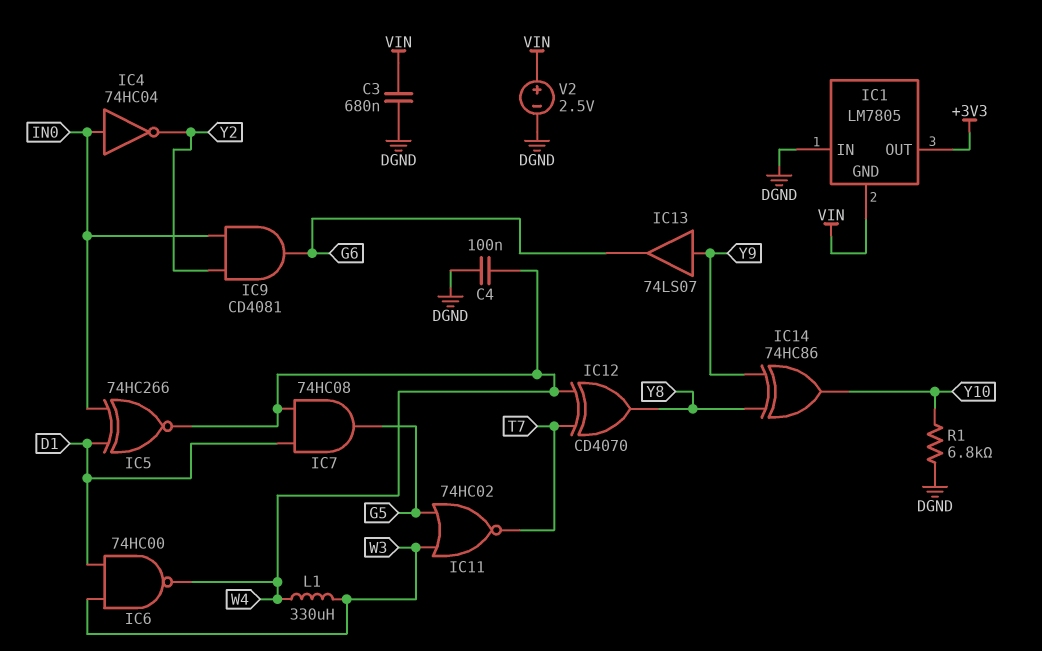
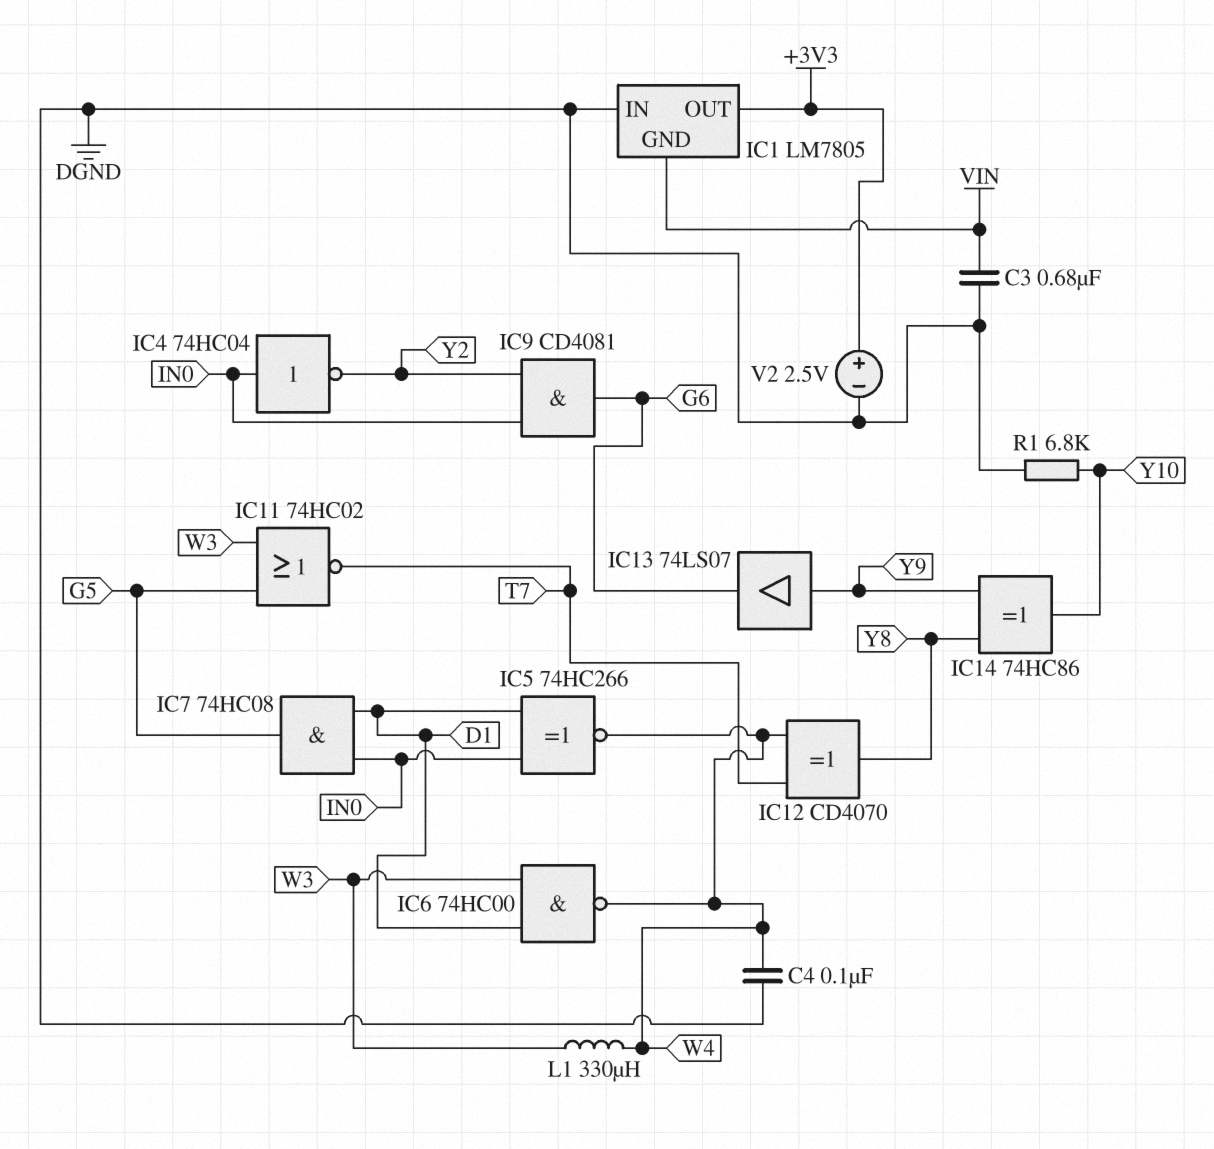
IC7: AND 74HC08 (in D1, in W4, out G5) -> AND 74HC08 (in D1, in IN0, out G5)
V2: 2.5V (plus VIN, minus DGND) -> 2.5V (plus +3V3, minus DGND)

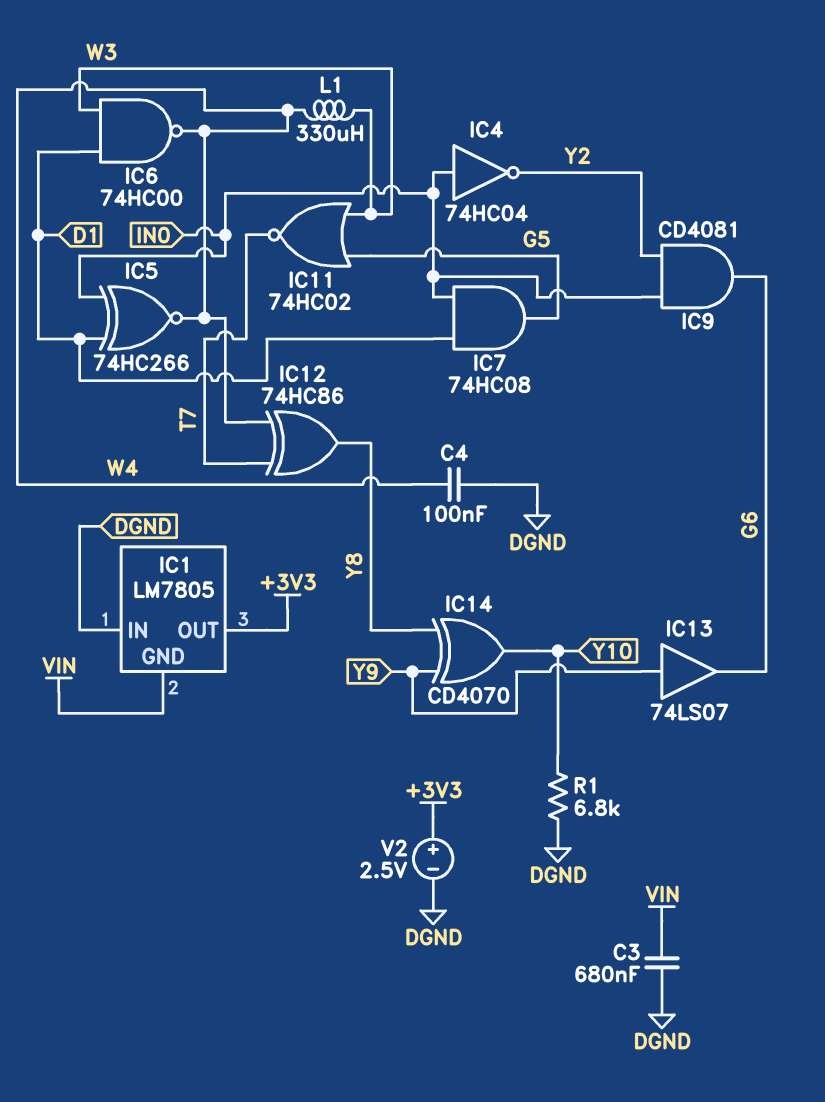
IC12: XOR CD4070 (in T7, in W4, out Y8) -> XOR 74HC86 (in T7, in W4, out Y8)
IC14: XOR 74HC86 (in Y8, in Y9, out Y10) -> XOR CD4070 (in Y8, in Y9, out Y10)

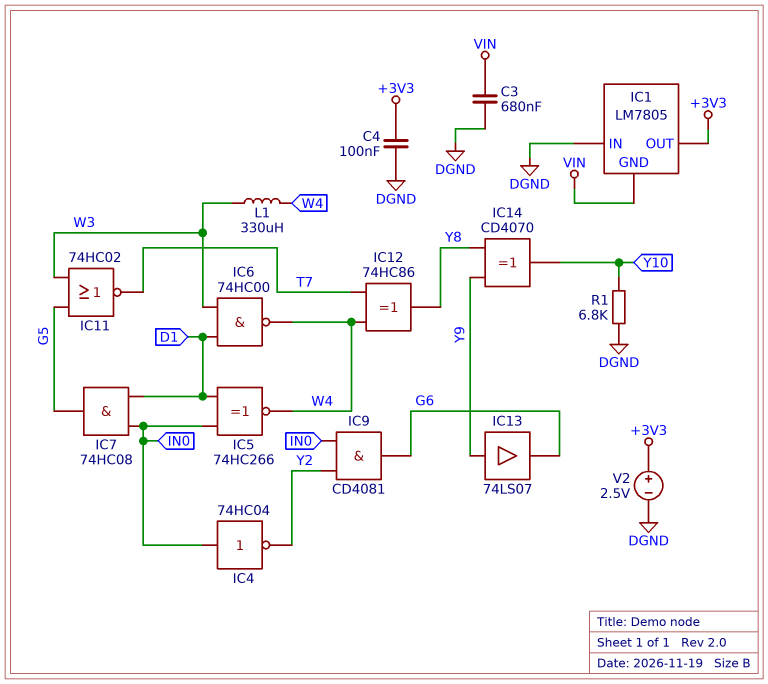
C4: 100nF (DGND, W4) -> 100nF (+3V3, DGND)

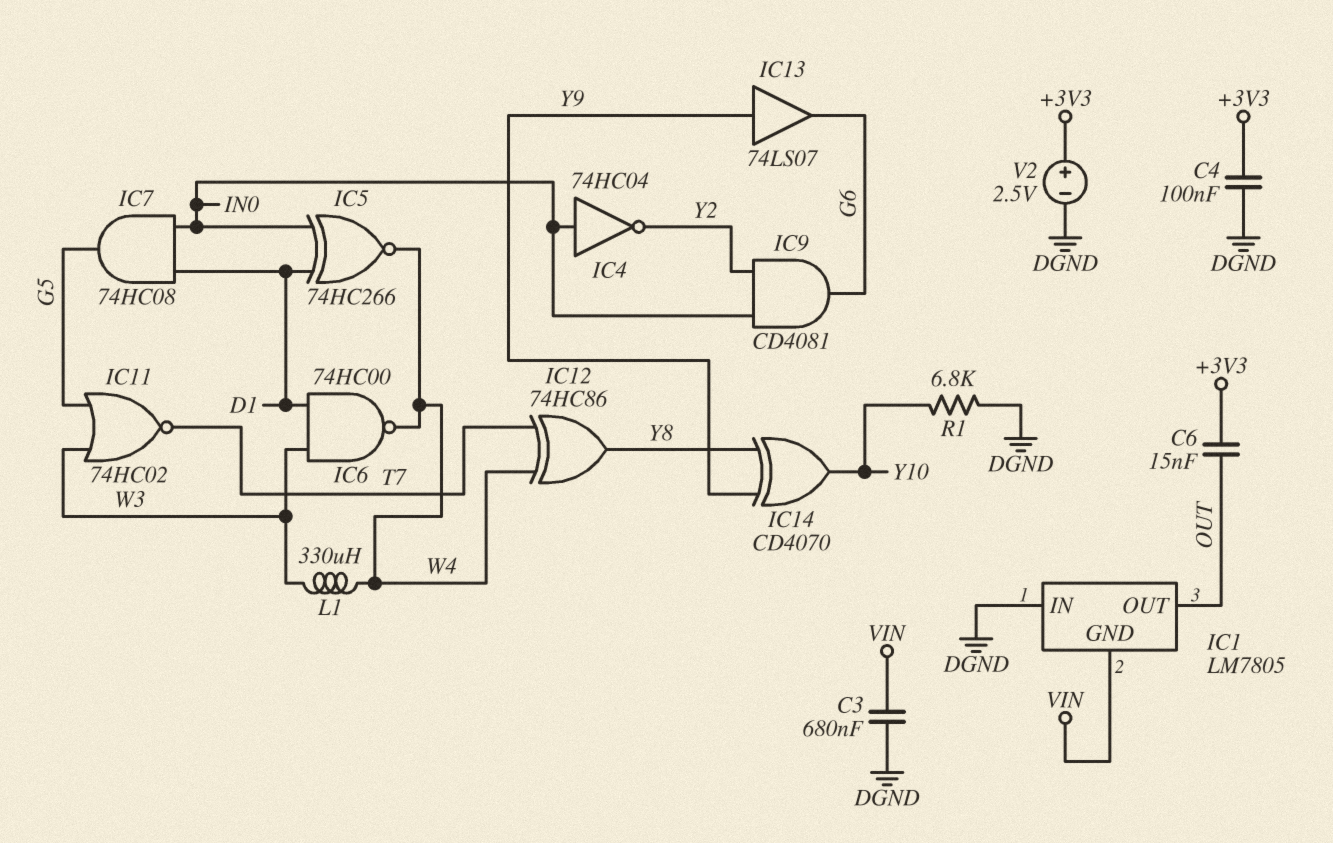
C6: none -> 15nF (+3V3, OUT)
IC1 pin OUT: +3V3 -> OUT

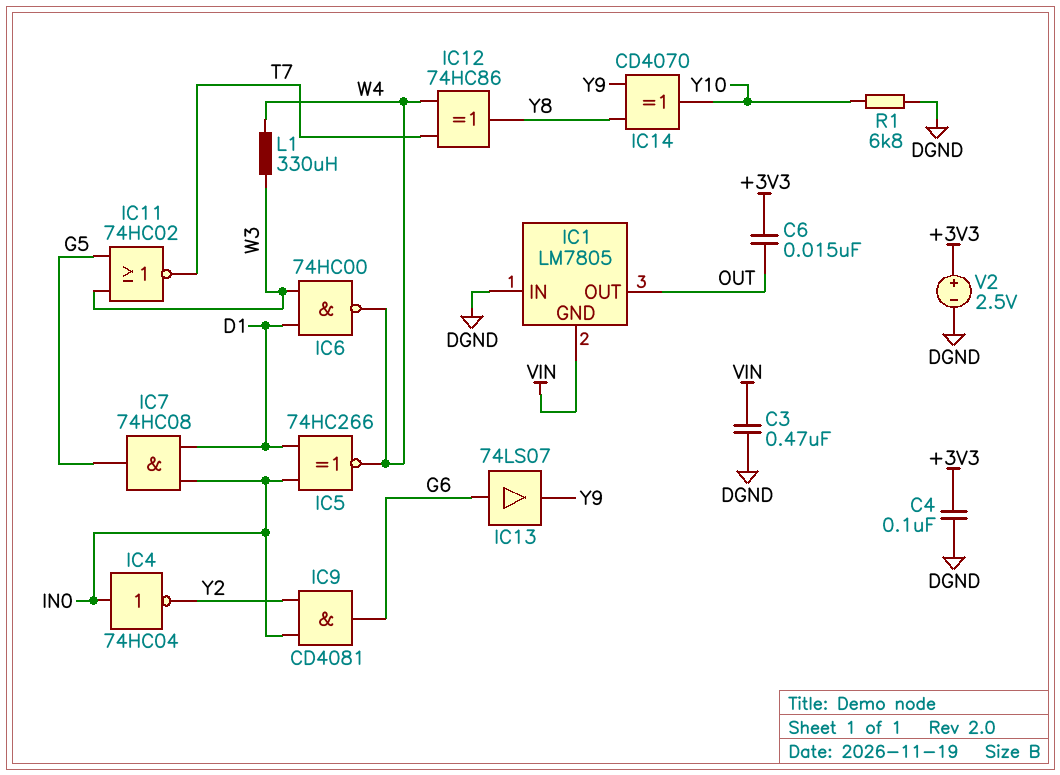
C3: 680nF (DGND, VIN) -> 470nF (DGND, VIN)
IC13: buffer 74LS07 (in Y9, out G6) -> buffer 74LS07 (in G6, out Y9)

